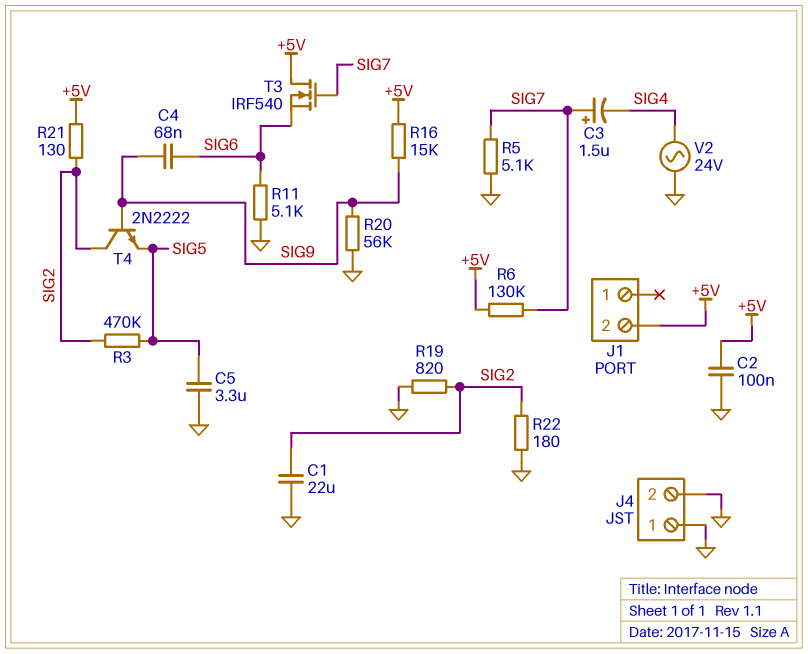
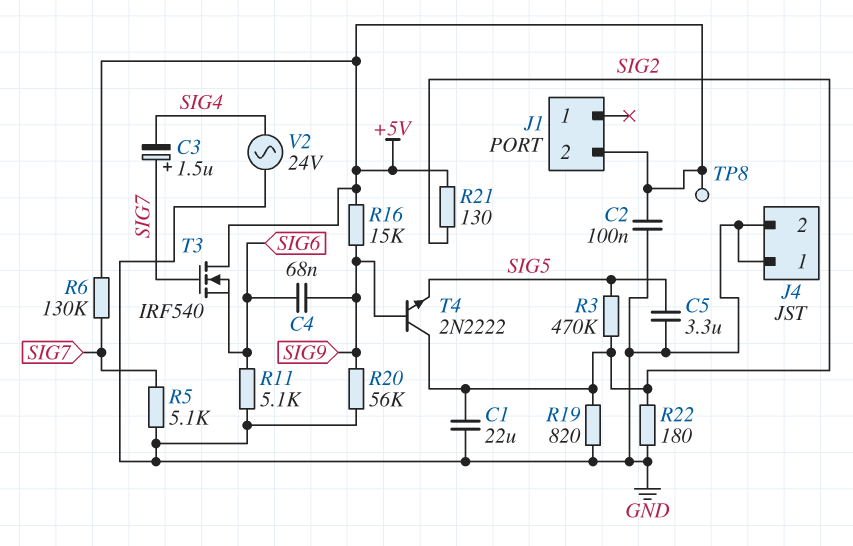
TP8: none -> test point (+5V)

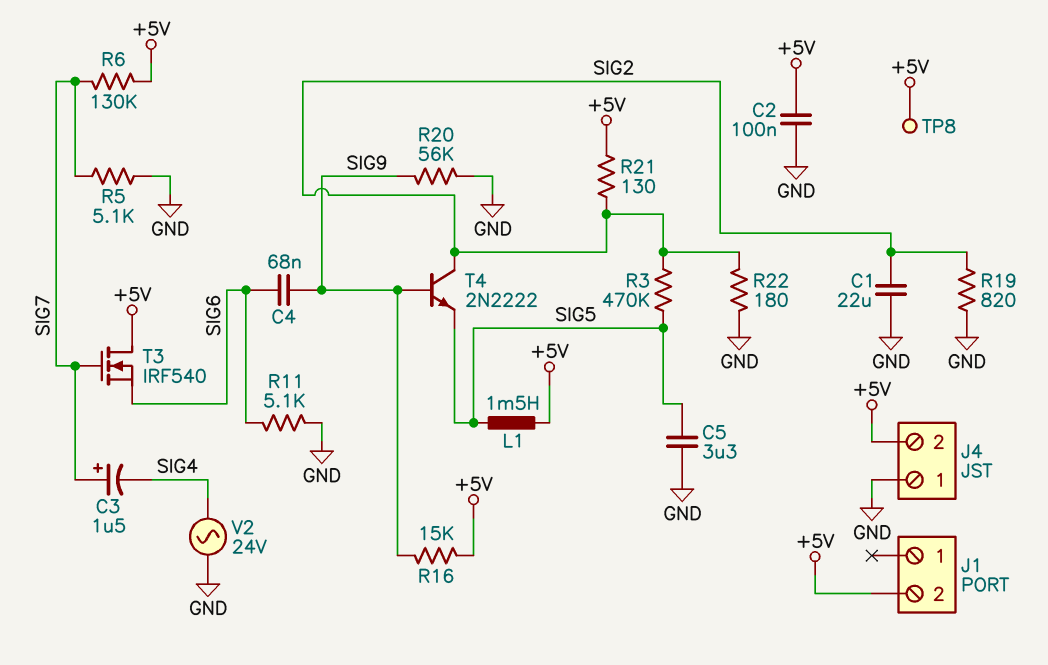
J4 pin 2: GND -> +5V
L1: none -> 1.5mH (+5V, SIG5)

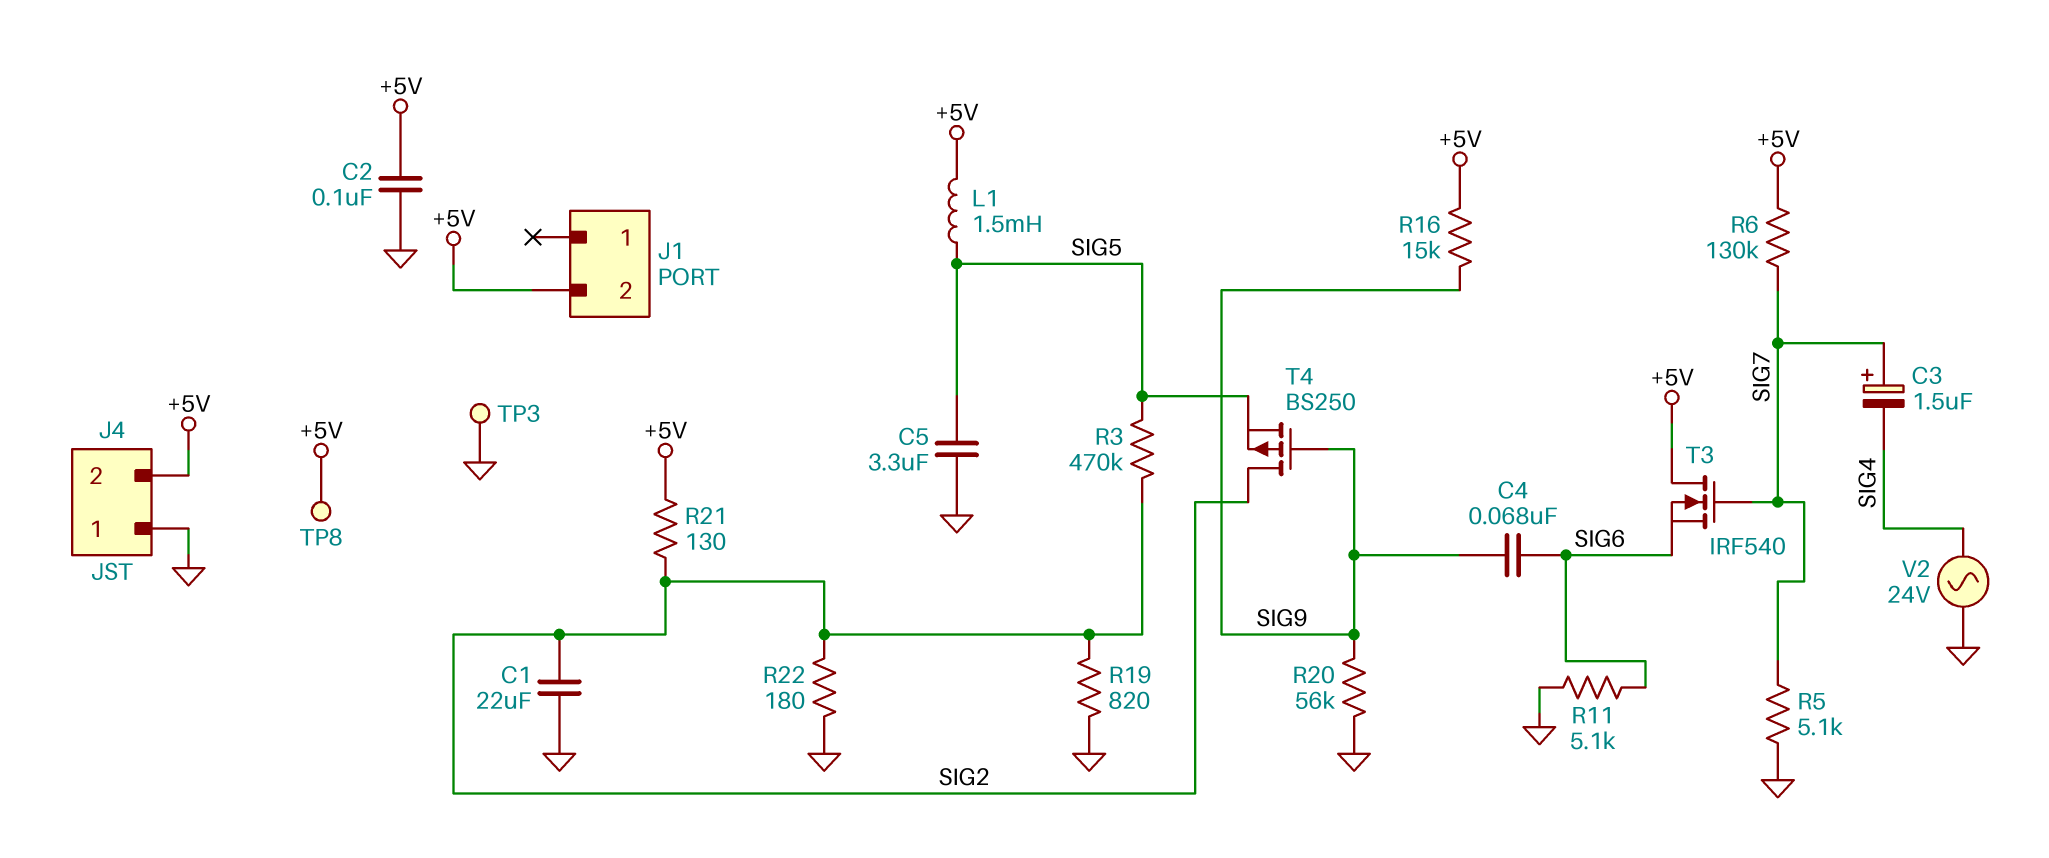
T4: NPN 2N2222 (B SIG9, C SIG2, E SIG5) -> PMOS BS250 (G SIG9, D SIG2, S SIG5)
TP3: none -> test point (GND)

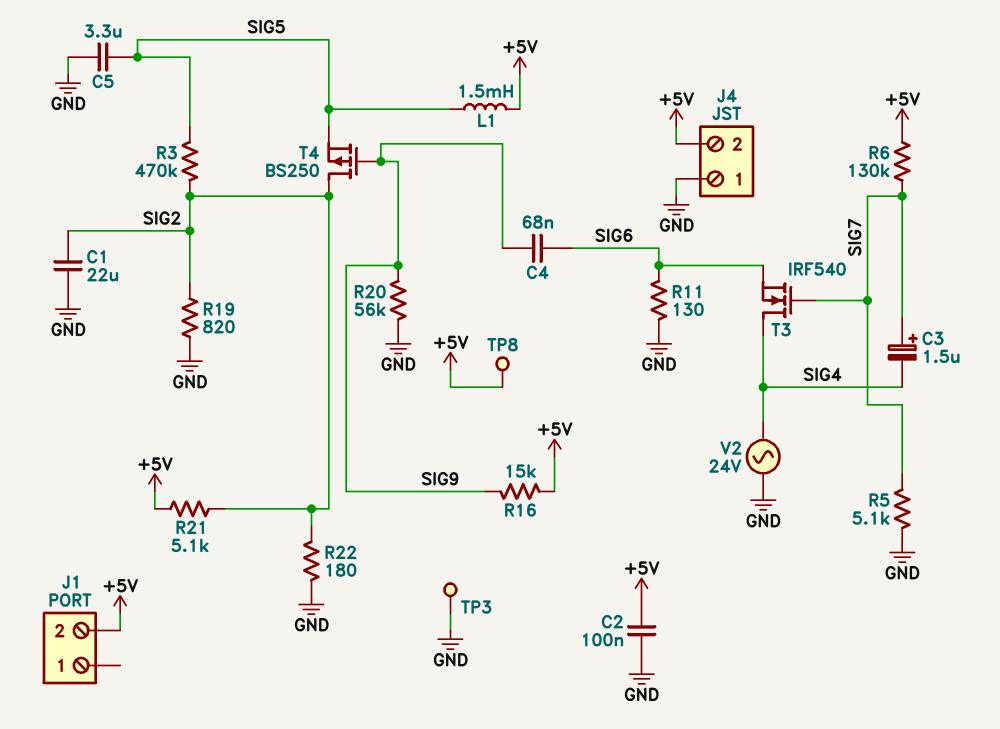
R11: 5.1k (GND, SIG6) -> 130 (GND, SIG6)
R21: 130 (+5V, SIG2) -> 5.1k (+5V, SIG2)
T3: NMOS IRF540 (G SIG7, D +5V, S SIG6) -> NMOS IRF540 (G SIG7, D SIG4, S SIG6)

